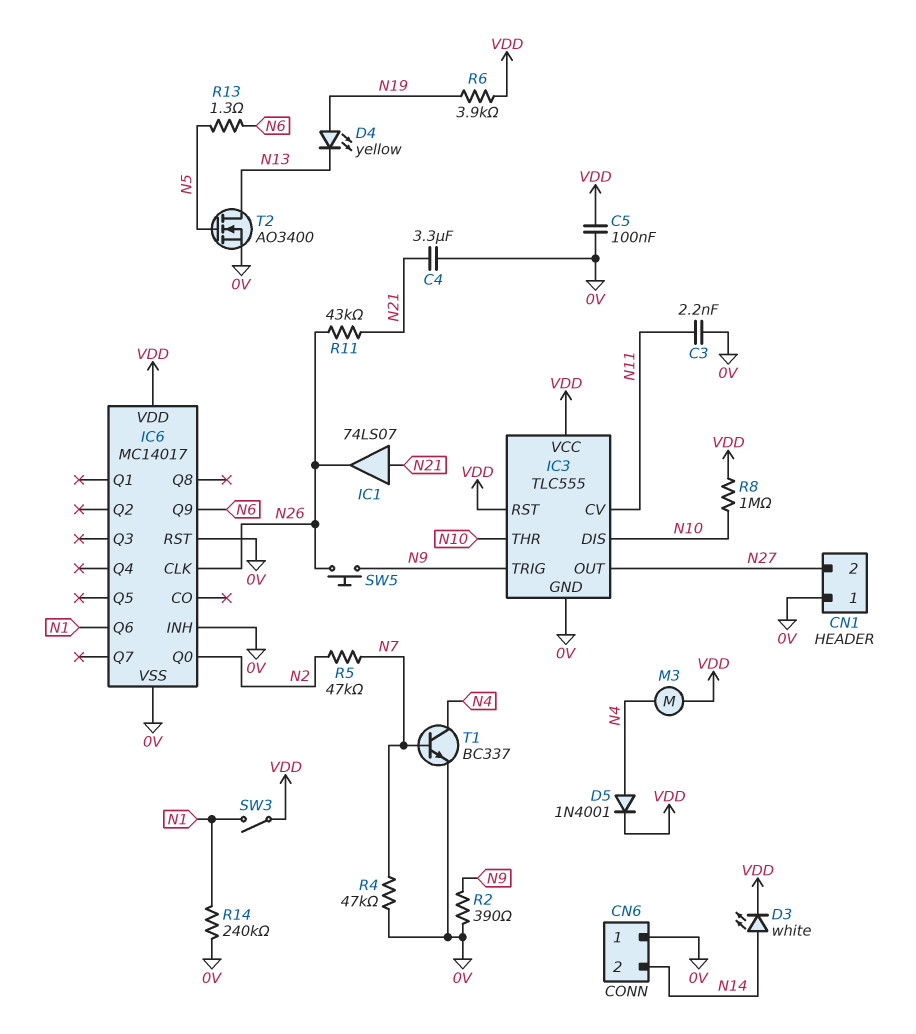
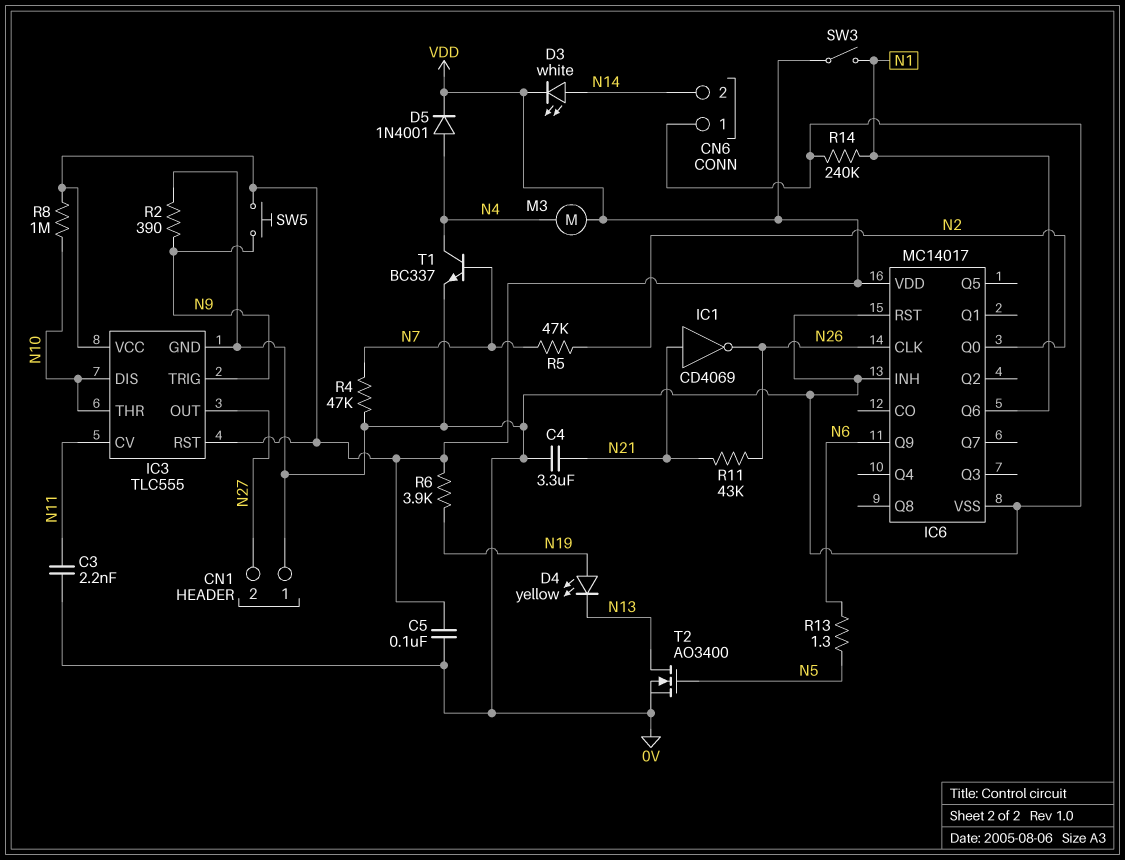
IC1: buffer 74LS07 (in N21, out N26) -> NOT CD4069 (in N21, out N26)
SW5: button (N9, N26) -> button (N9, VDD)

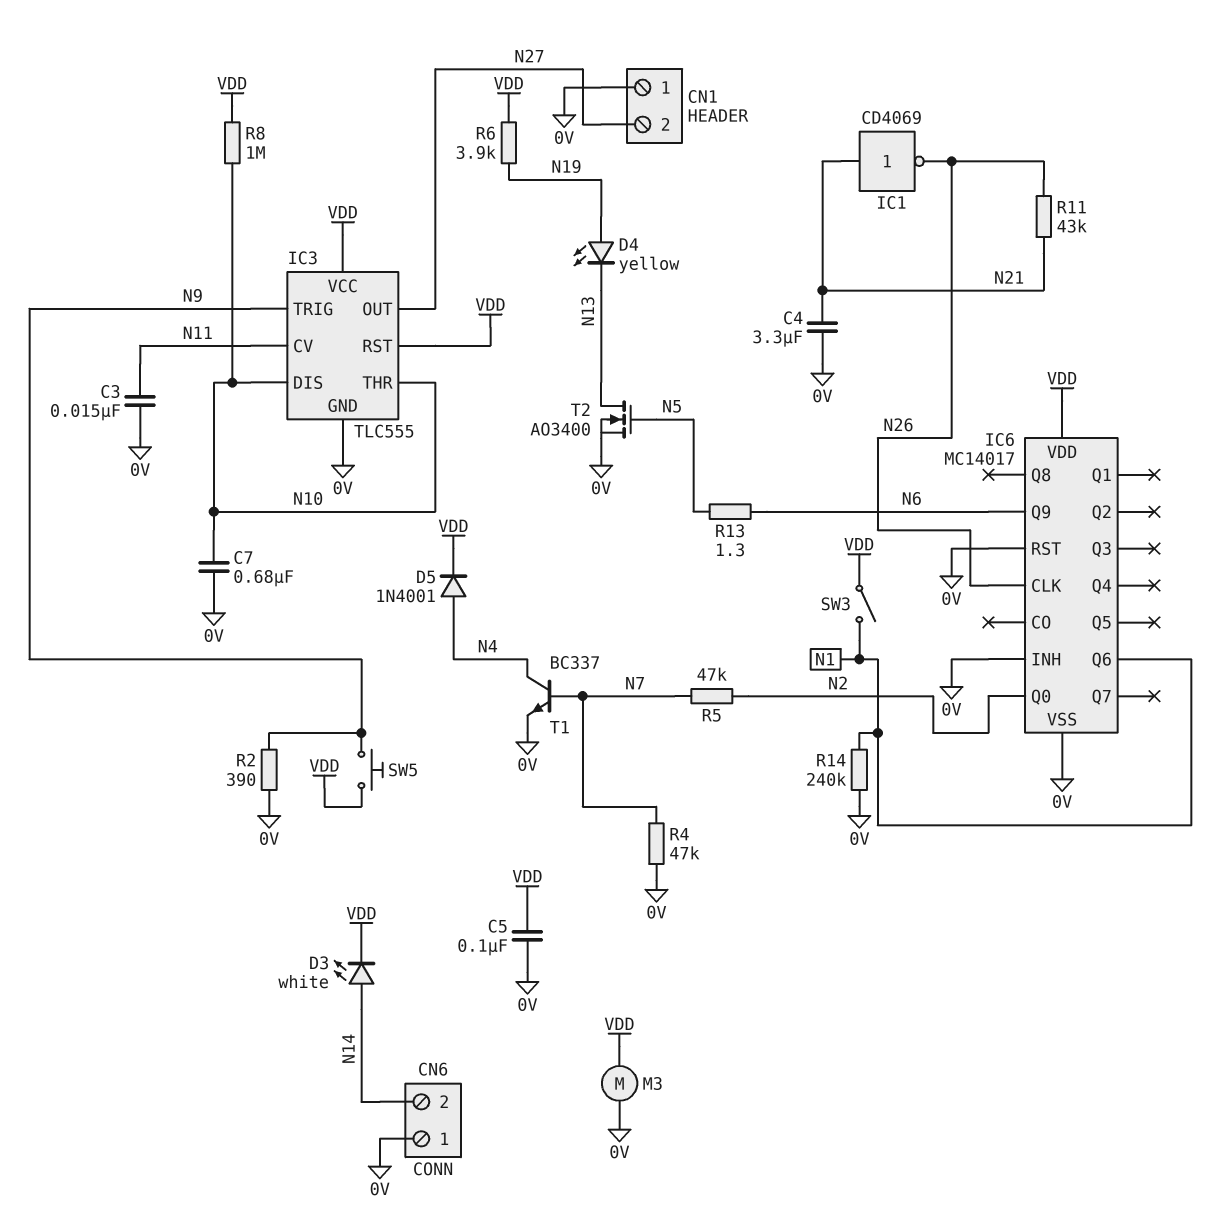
C3: 2.2nF (0V, N11) -> 15nF (0V, N11)
C7: none -> 680nF (0V, N10)
M3: motor (N4, VDD) -> motor (0V, VDD)

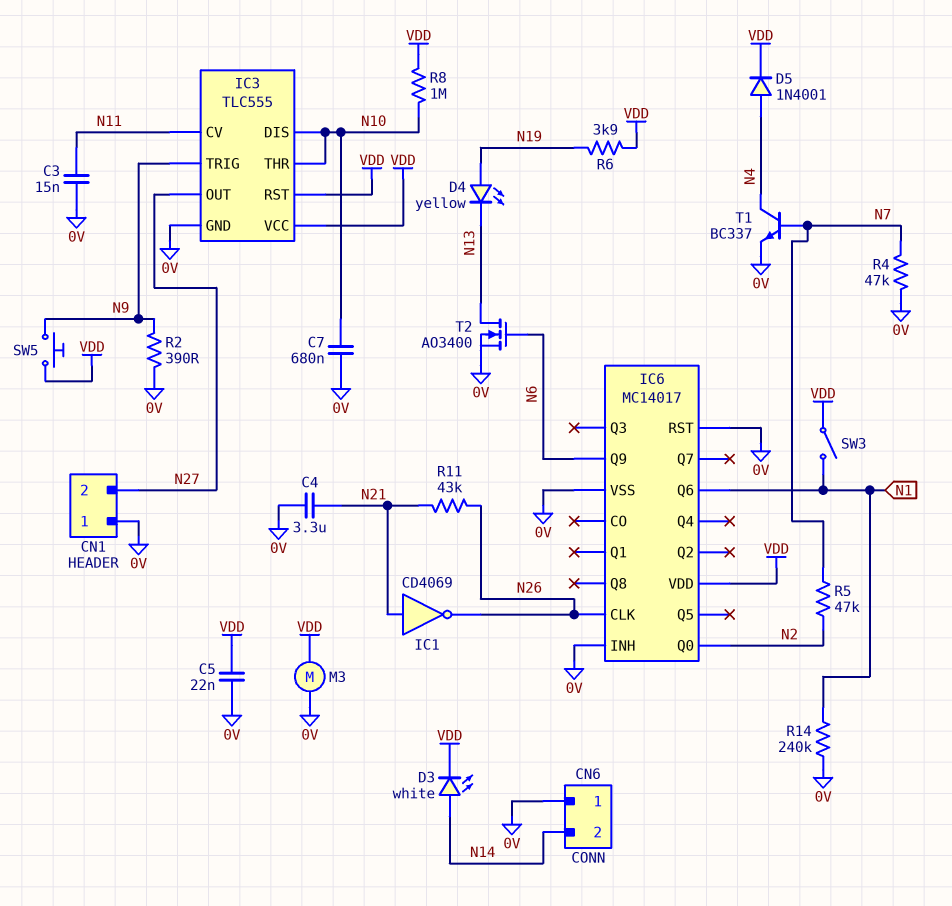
C5: 100nF (0V, VDD) -> 22nF (0V, VDD)
R13: 1.3 (N5, N6) -> none
T2: NMOS AO3400 (G N5, D N13, S 0V) -> NMOS AO3400 (G N6, D N13, S 0V)

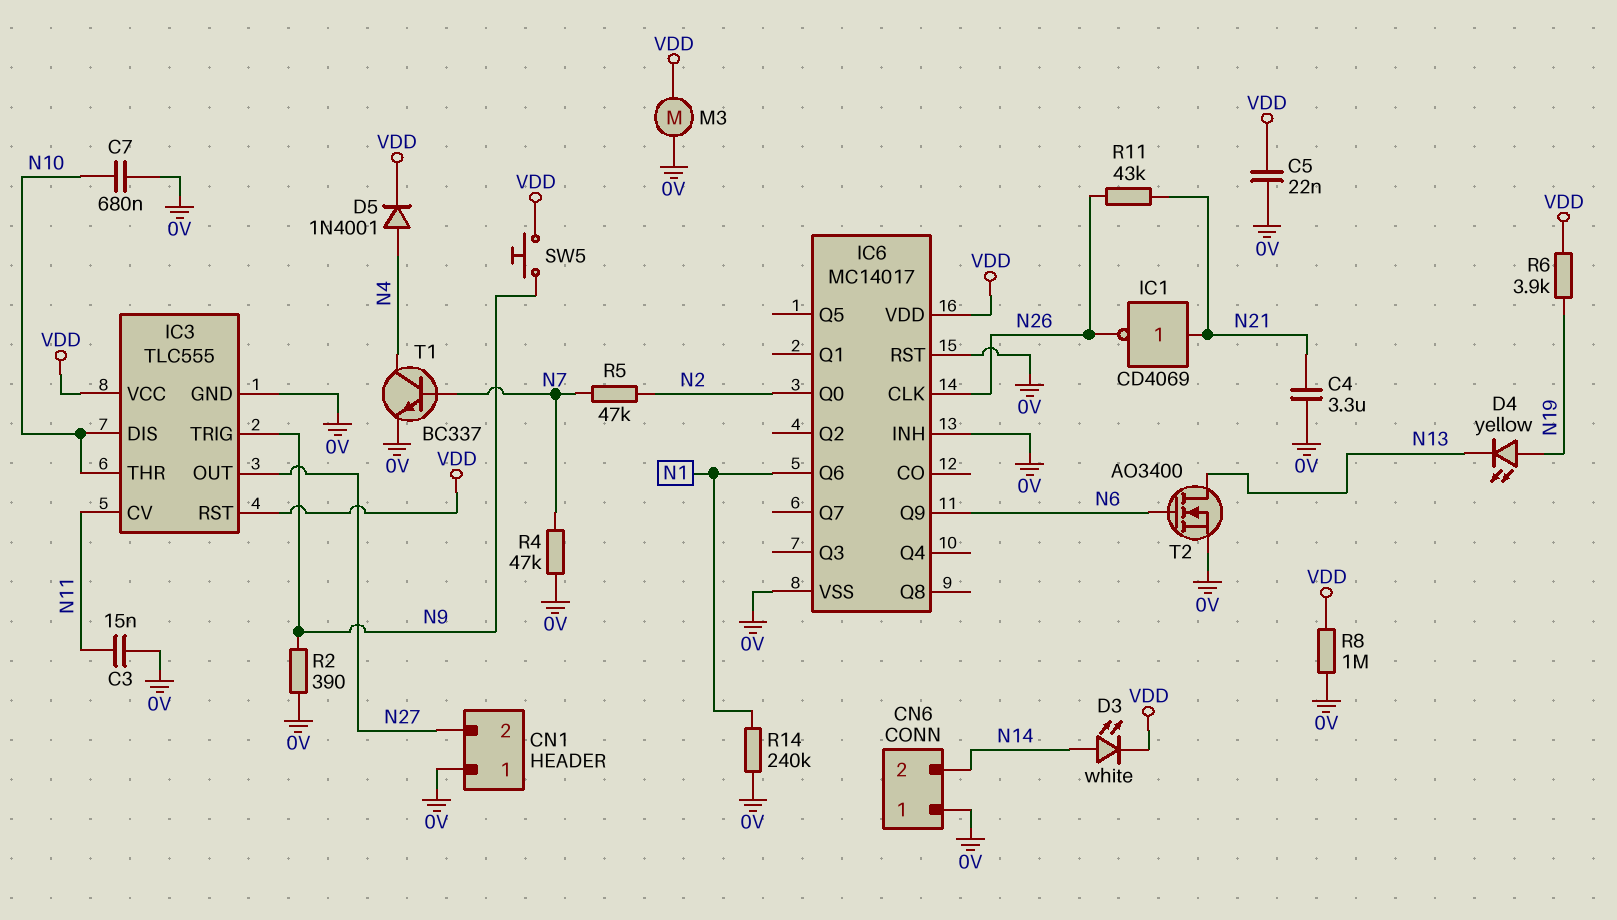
R8: 1M (N10, VDD) -> 1M (0V, VDD)
SW3: switch (N1, VDD) -> none

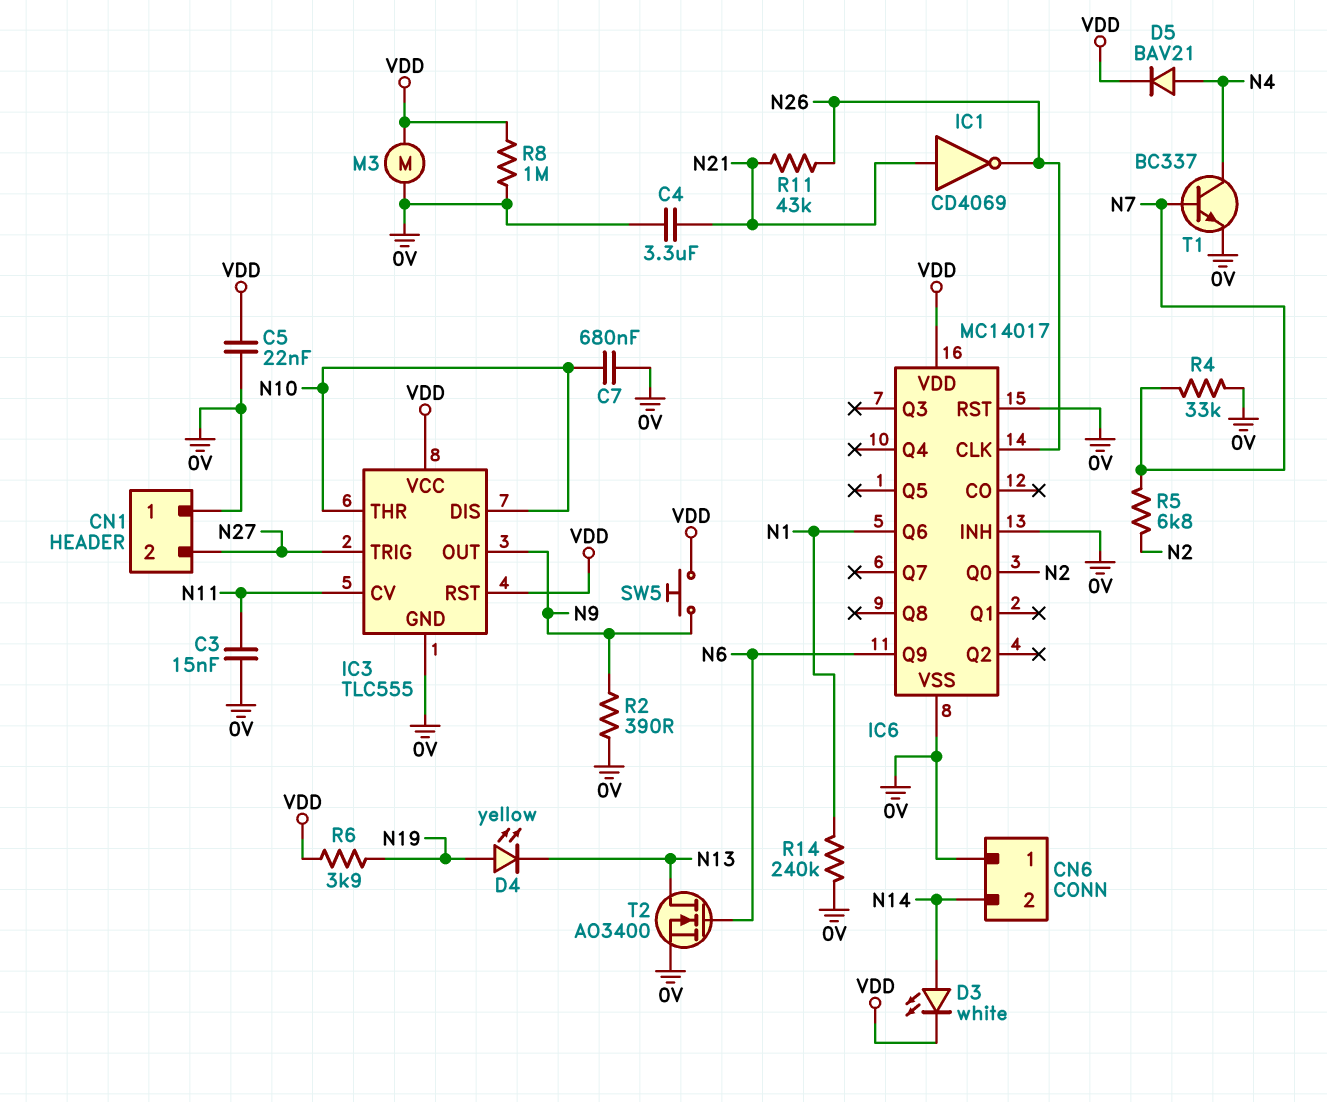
D5: diode 1N4001 (A N4, K VDD) -> diode BAV21 (A N4, K VDD)
IC3 pin OUT: N27 -> N9
IC3 pin TRIG: N9 -> N27
R4: 47k (0V, N7) -> 33k (0V, N7)
R5: 47k (N2, N7) -> 6.8k (N2, N7)

